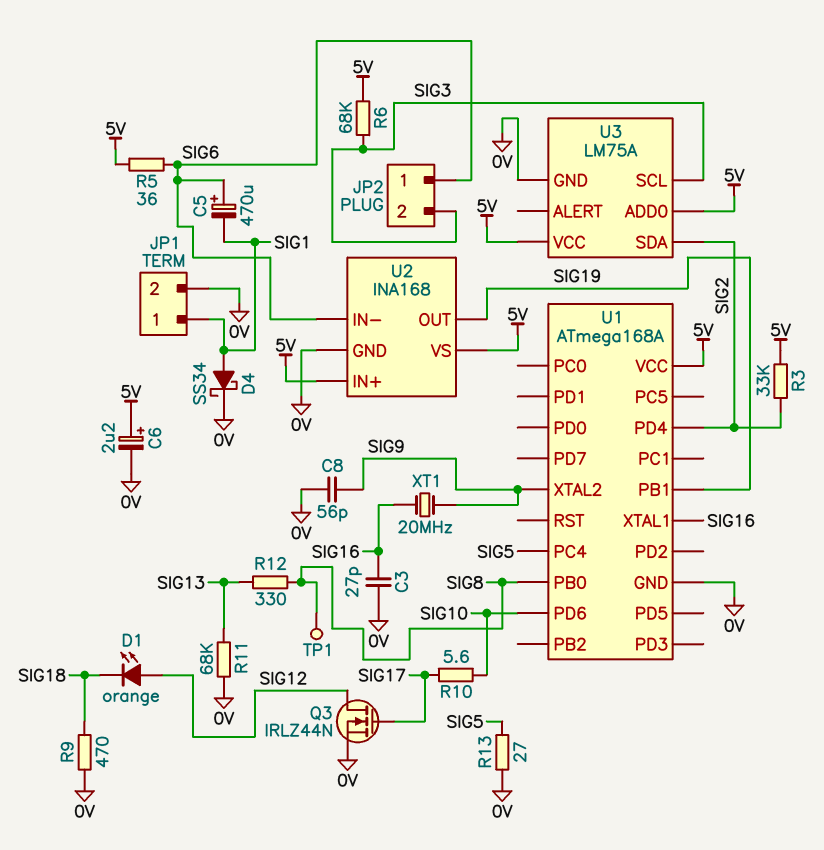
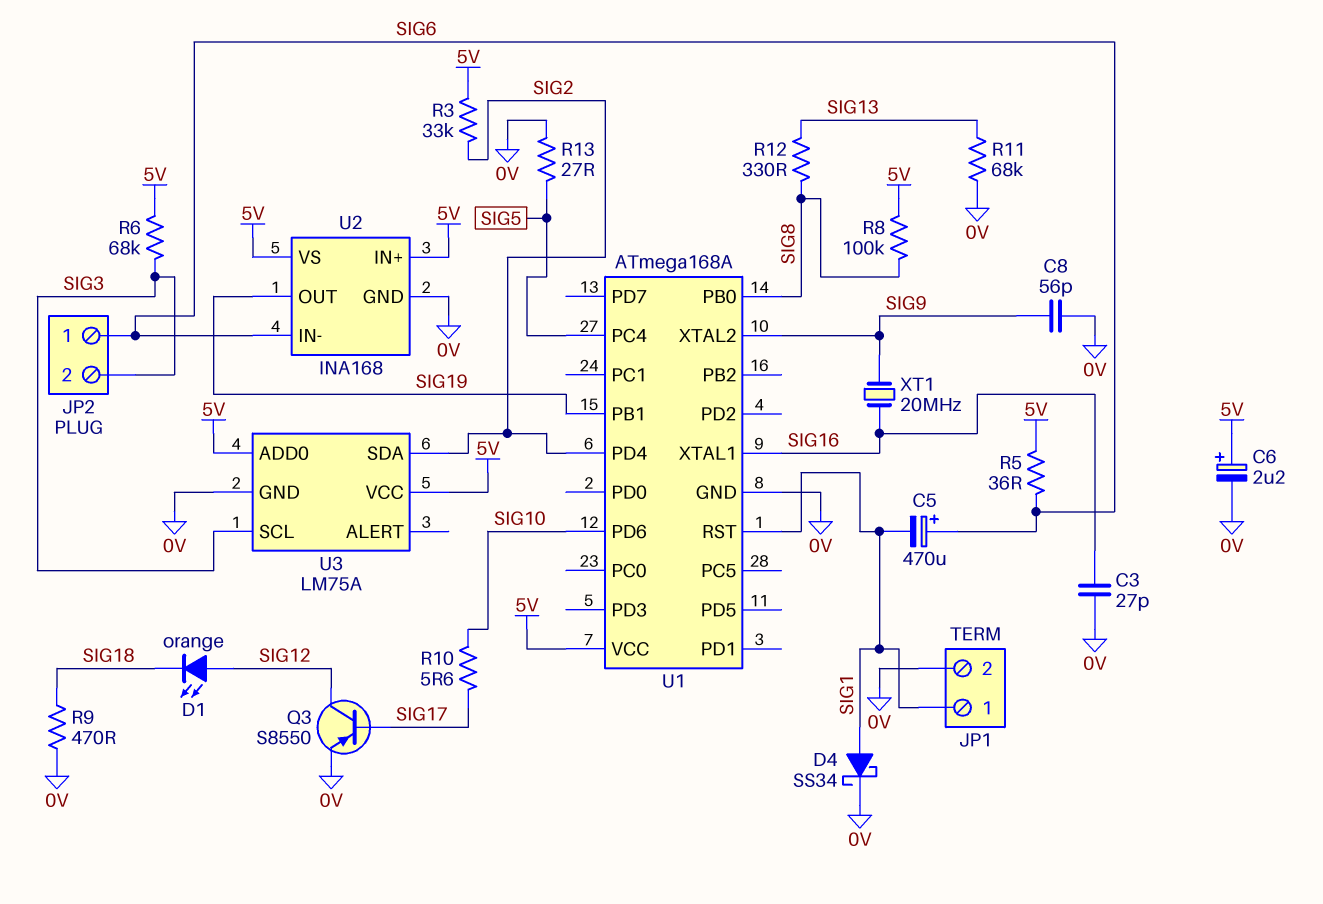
Q3: NMOS IRLZ44N (G SIG17, D SIG12, S 0V) -> PNP S8550 (B SIG17, C SIG12, E 0V)
R8: none -> 100k (5V, SIG8)
TP1: test point (SIG8) -> none
U1 pin RST: none -> SIG1

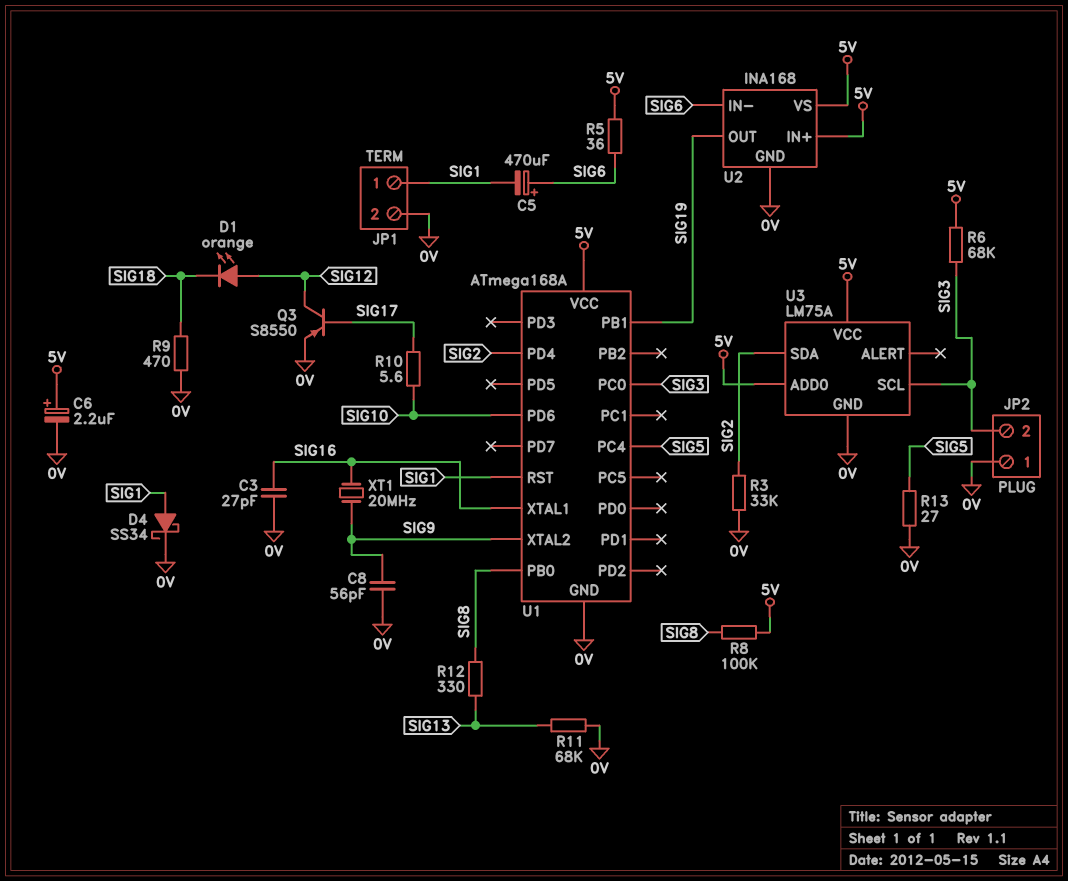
JP2 pin 1: SIG6 -> 0V
R3: 33k (5V, SIG2) -> 33k (0V, SIG2)
U1 pin PC0: none -> SIG3

